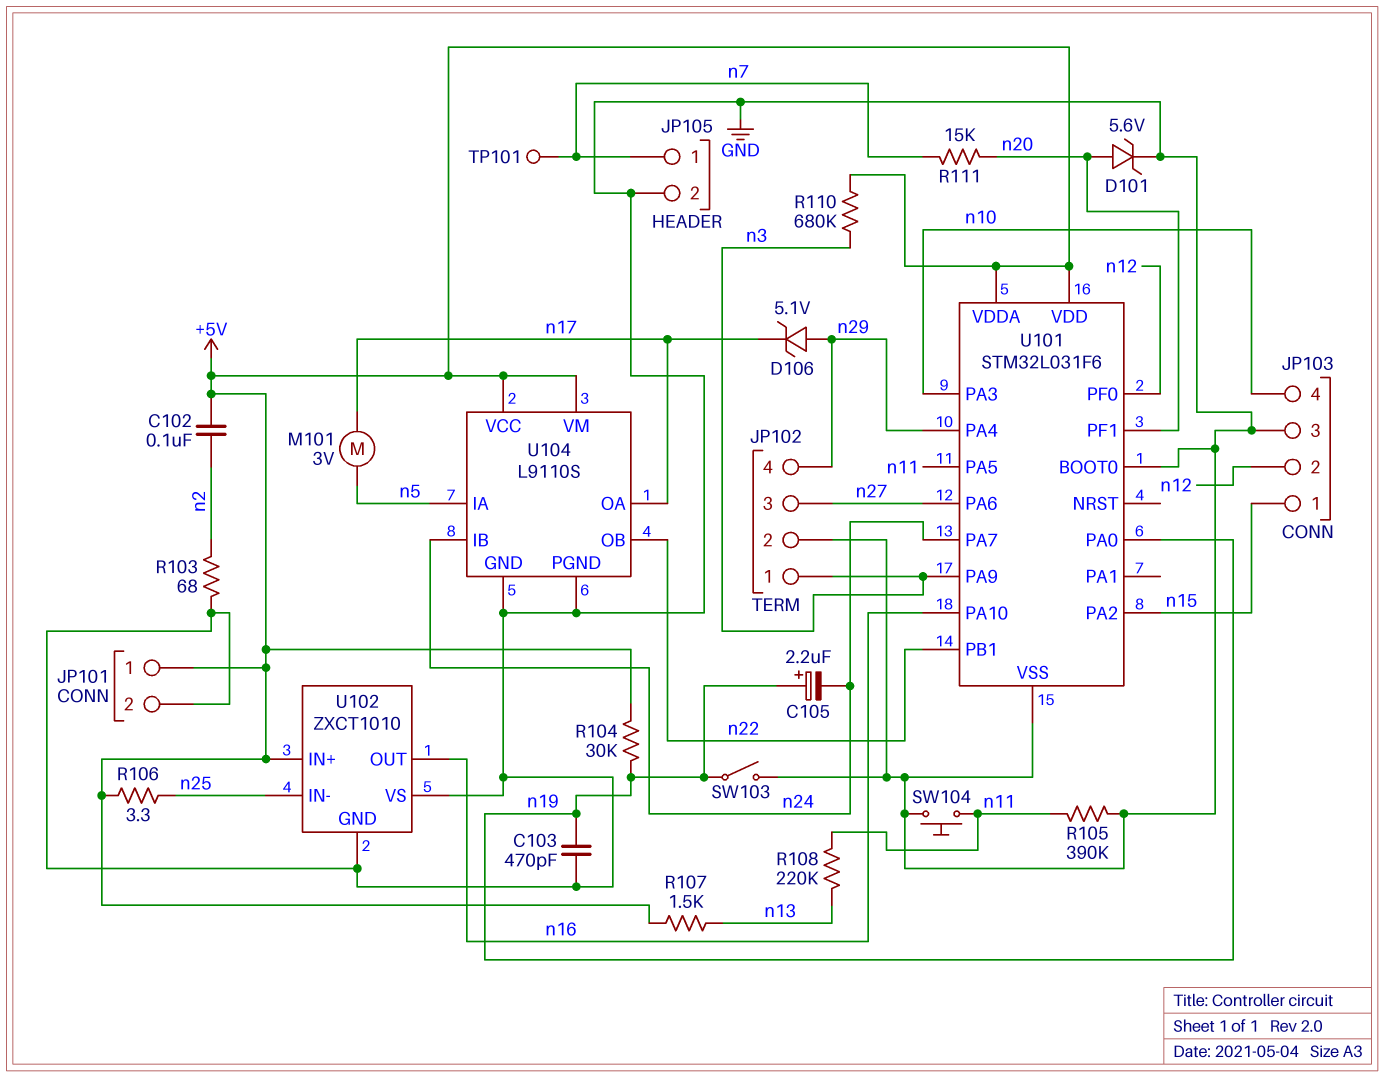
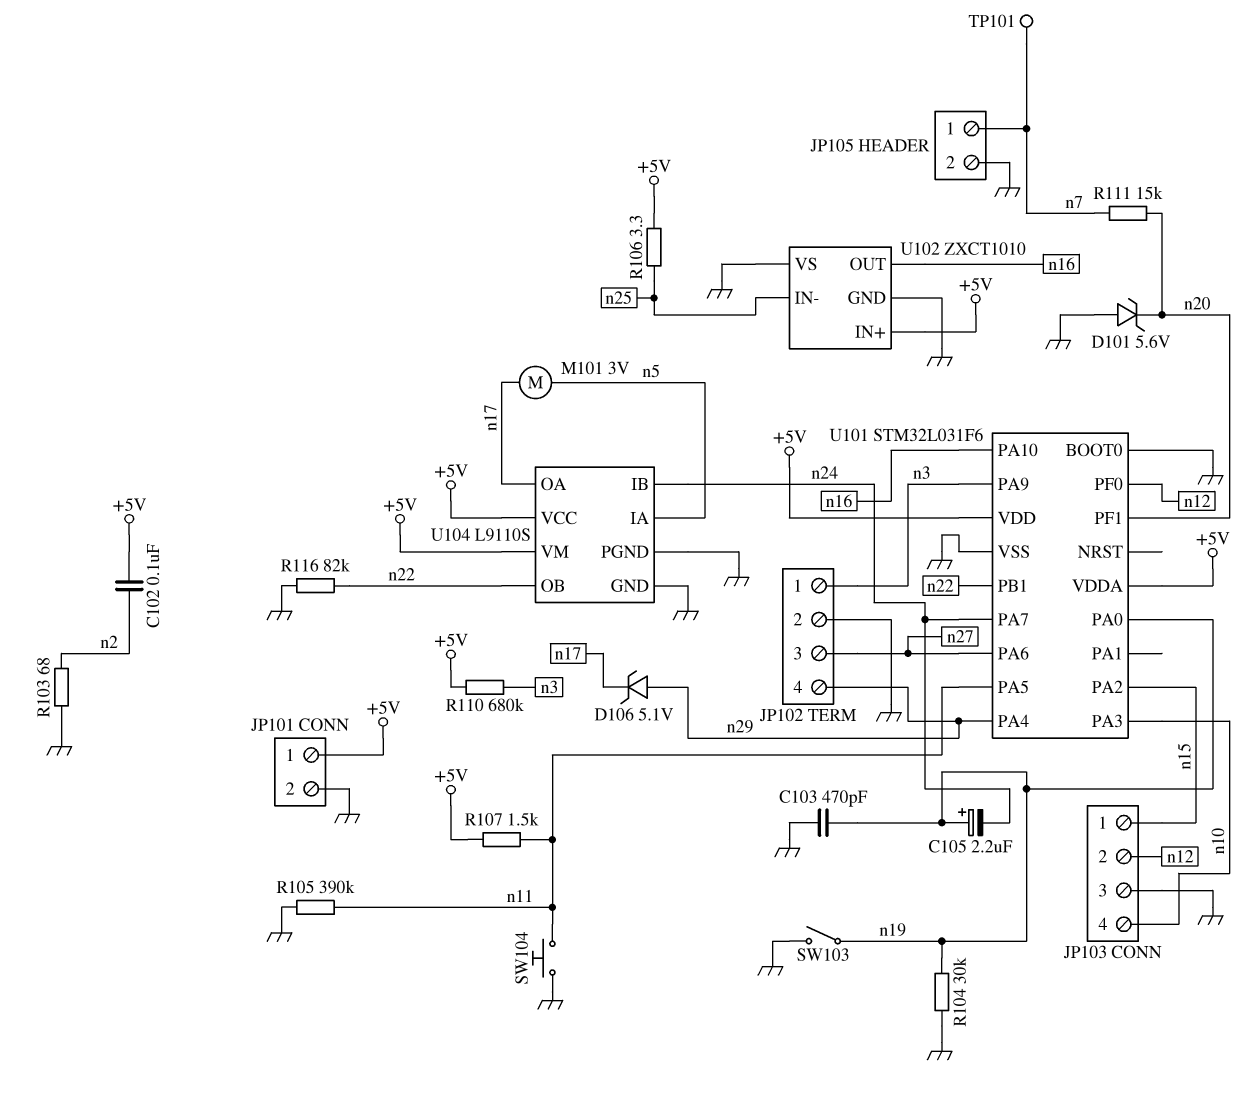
D101: zener 5.6V (A n20, K GND) -> zener 5.6V (A GND, K n20)
R104: 30k (+5V, n19) -> 30k (GND, n19)
R107: 1.5k (+5V, n13) -> 1.5k (+5V, n11)
R108: 220k (n11, n13) -> none
R116: none -> 82k (GND, n22)

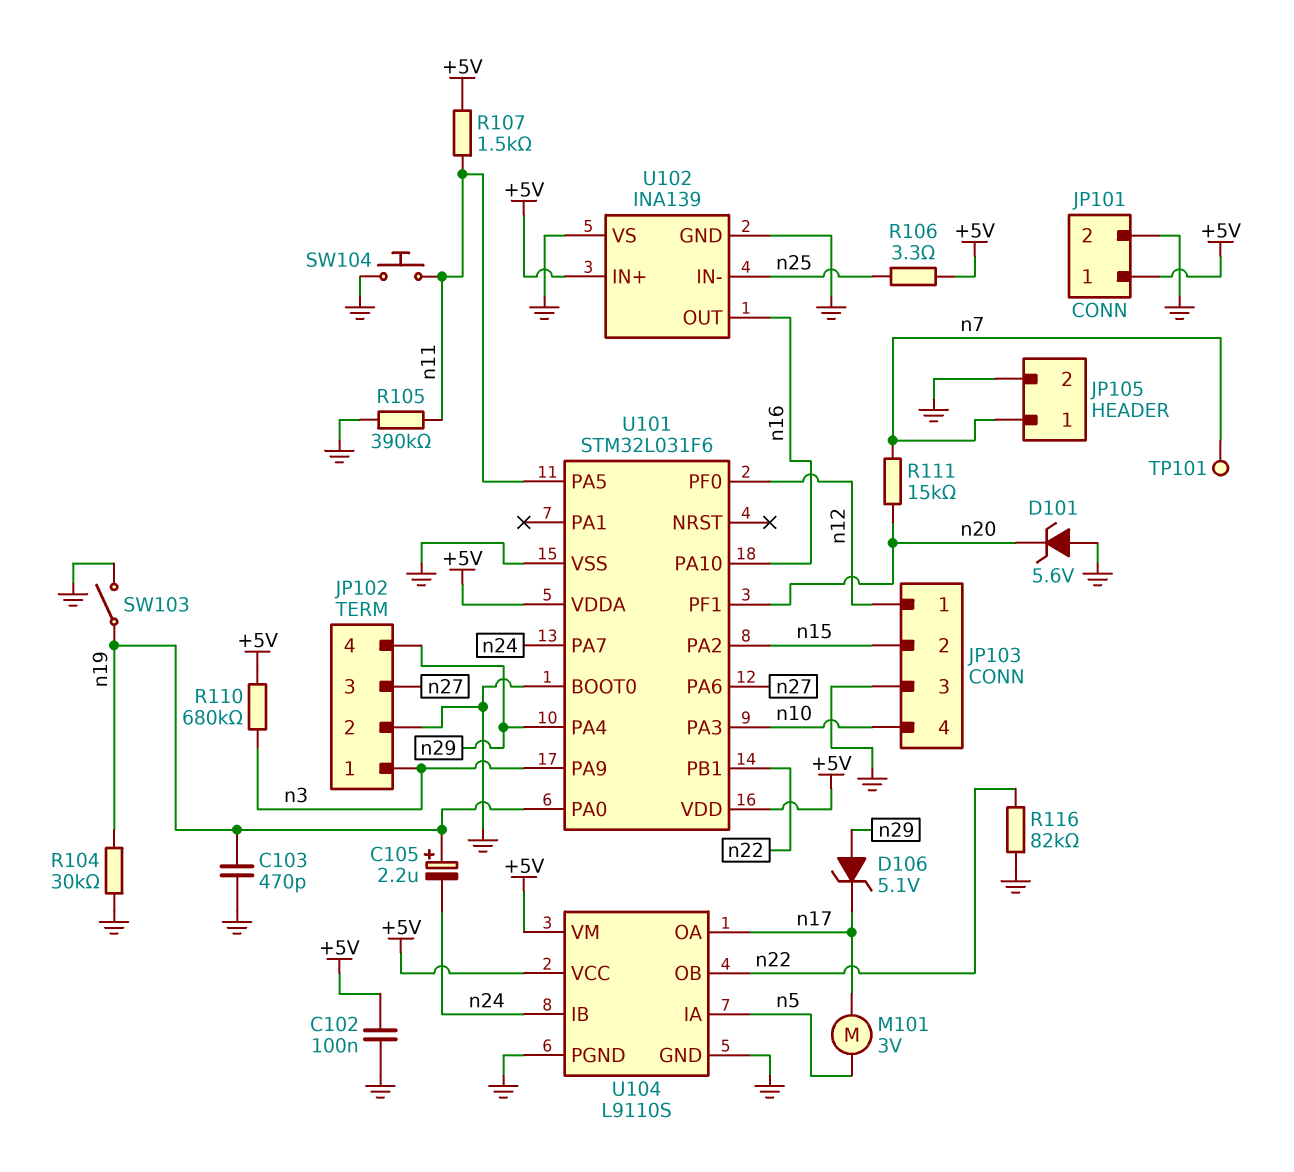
C102: 100nF (+5V, n2) -> 100nF (+5V, GND)
JP103 pin 1: n15 -> n12
JP103 pin 2: n12 -> n15
R103: 68 (GND, n2) -> none
U102: ZXCT1010 -> INA139

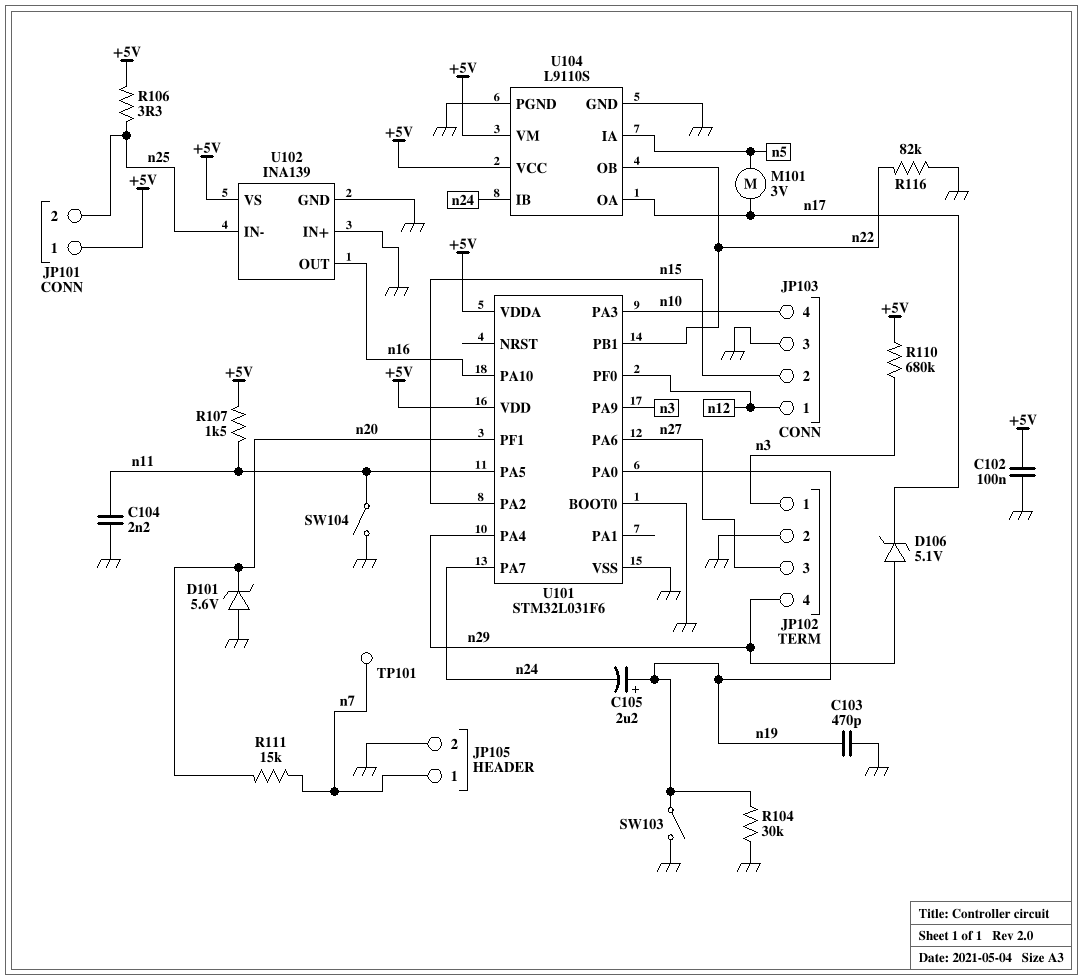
C104: none -> 2.2nF (GND, n11)
JP101 pin 2: GND -> n25
R105: 390k (GND, n11) -> none
SW104: button (GND, n11) -> switch (GND, n11)
U102 pin IN+: +5V -> GND
U102 pin VS: GND -> +5V

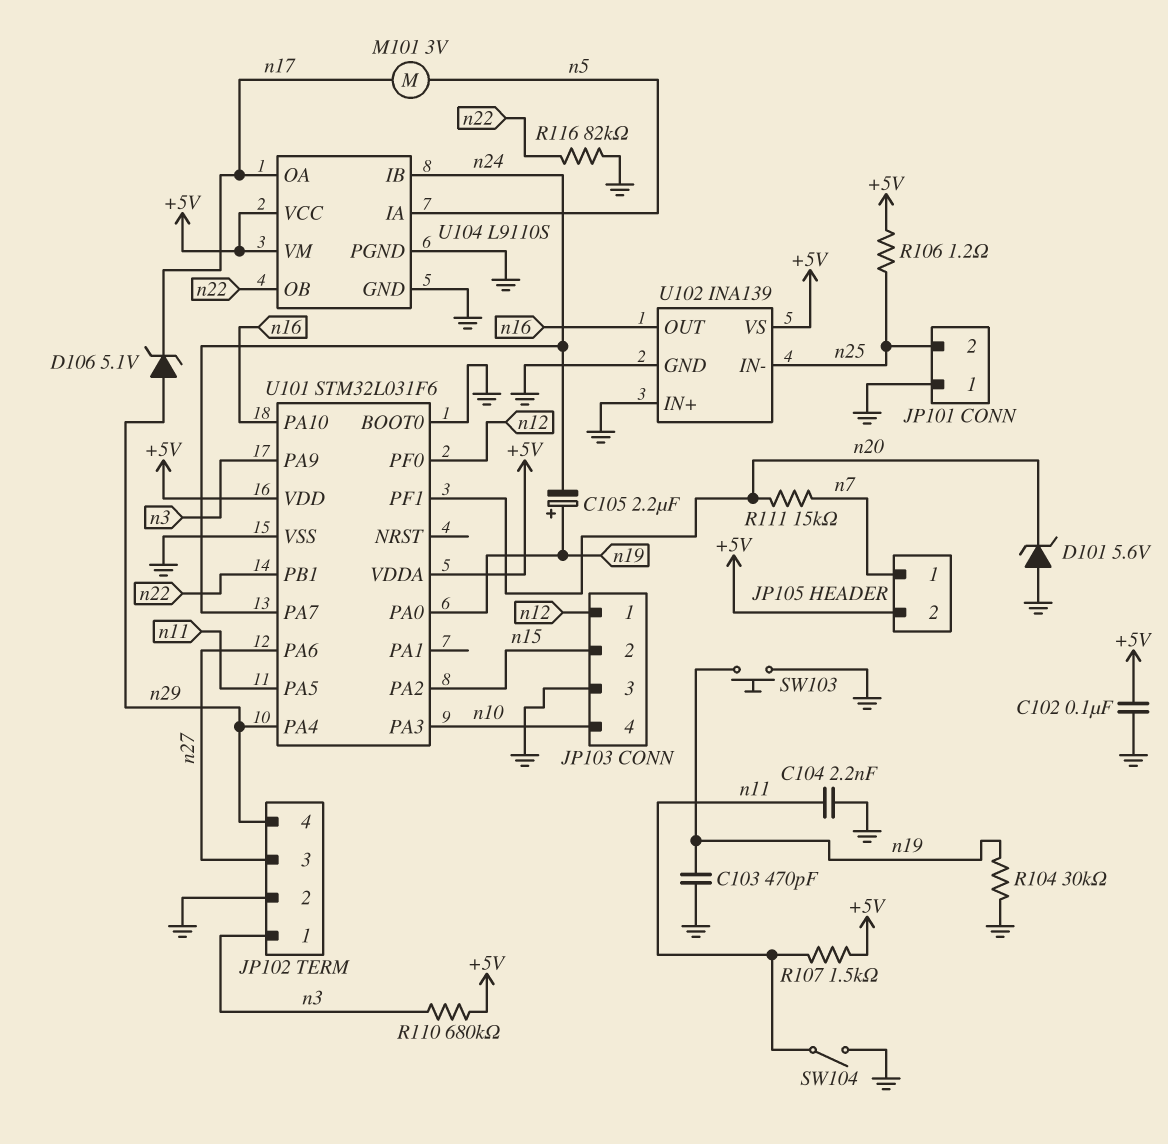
JP101 pin 1: +5V -> GND
JP105 pin 2: GND -> +5V
R106: 3.3 (+5V, n25) -> 1.2 (+5V, n25)
SW103: switch (GND, n19) -> button (GND, n19)
TP101: test point (n7) -> none

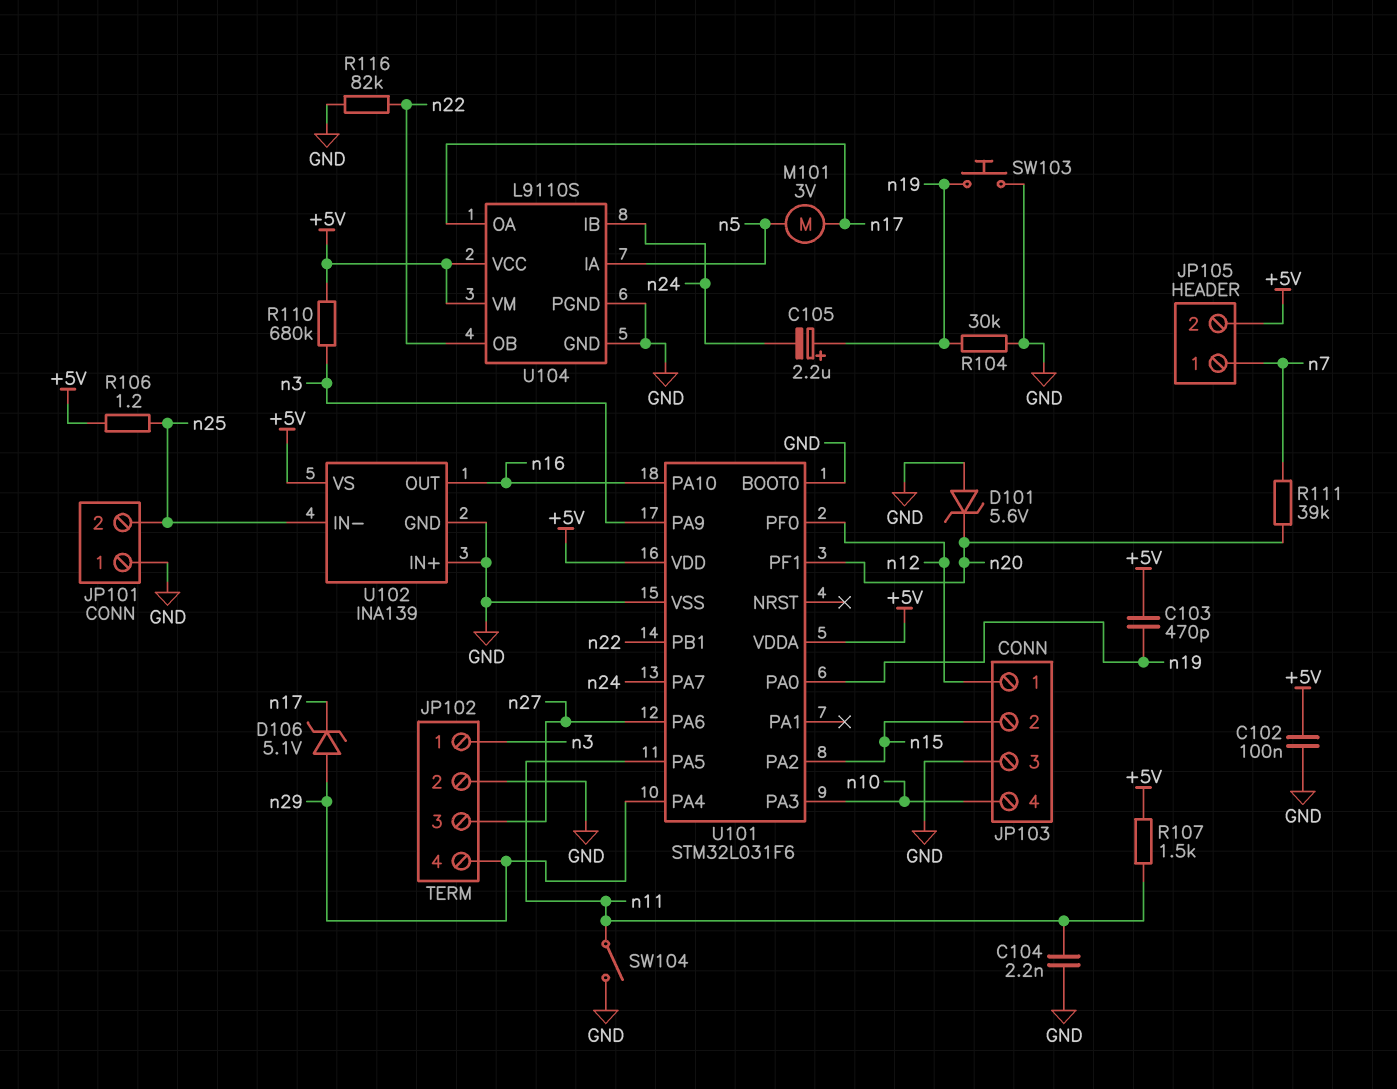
C103: 470pF (GND, n19) -> 470pF (+5V, n19)
R111: 15k (n7, n20) -> 39k (n7, n20)

